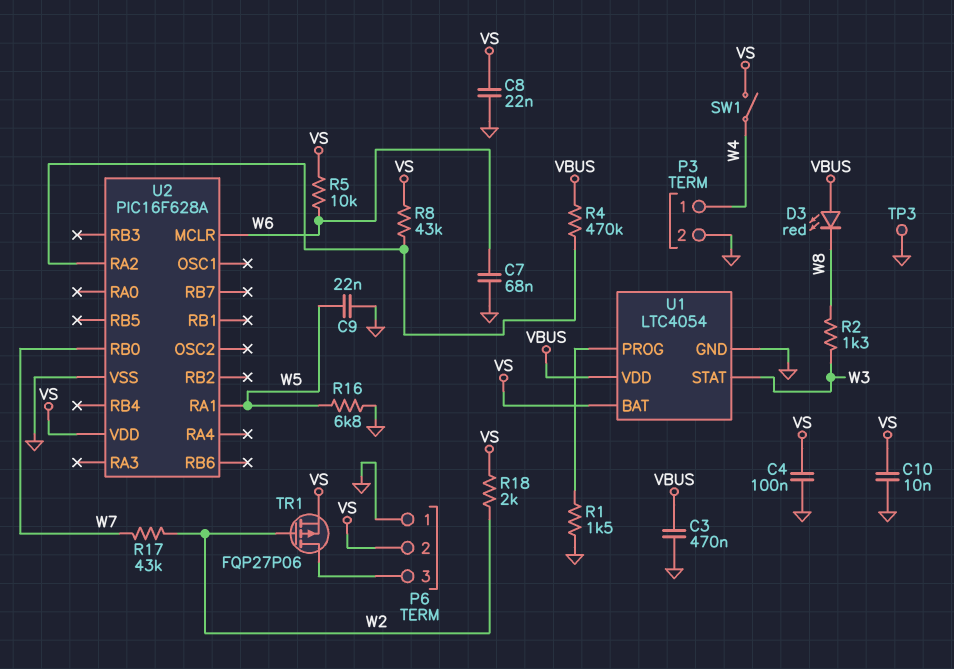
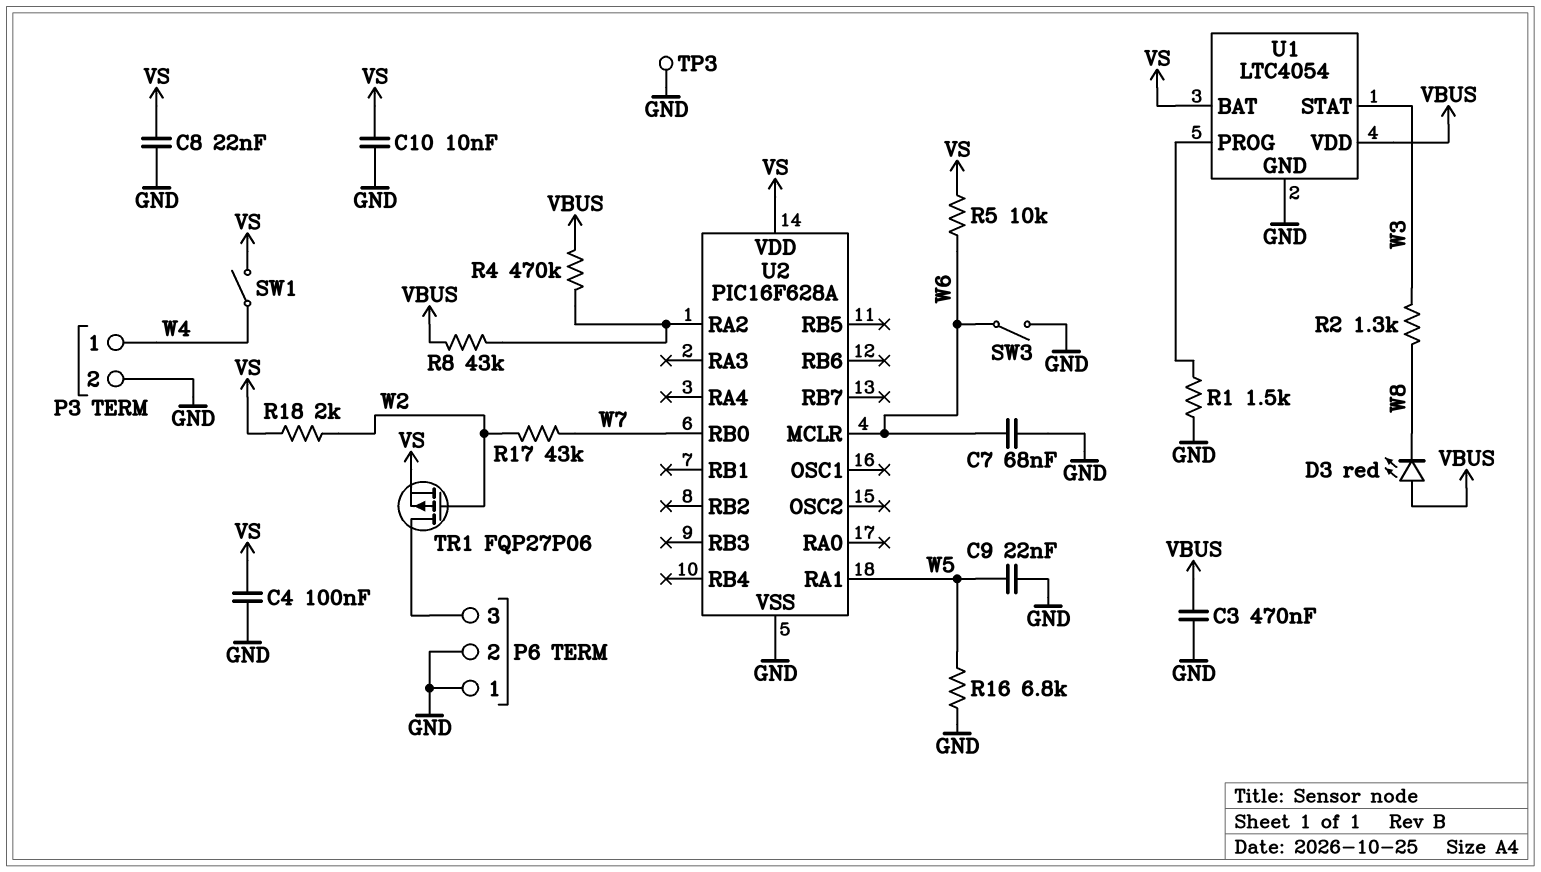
P6 pin 2: VS -> GND
R8: 43k (U2/RA2, VS) -> 43k (U2/RA2, VBUS)
SW3: none -> switch (GND, W6)

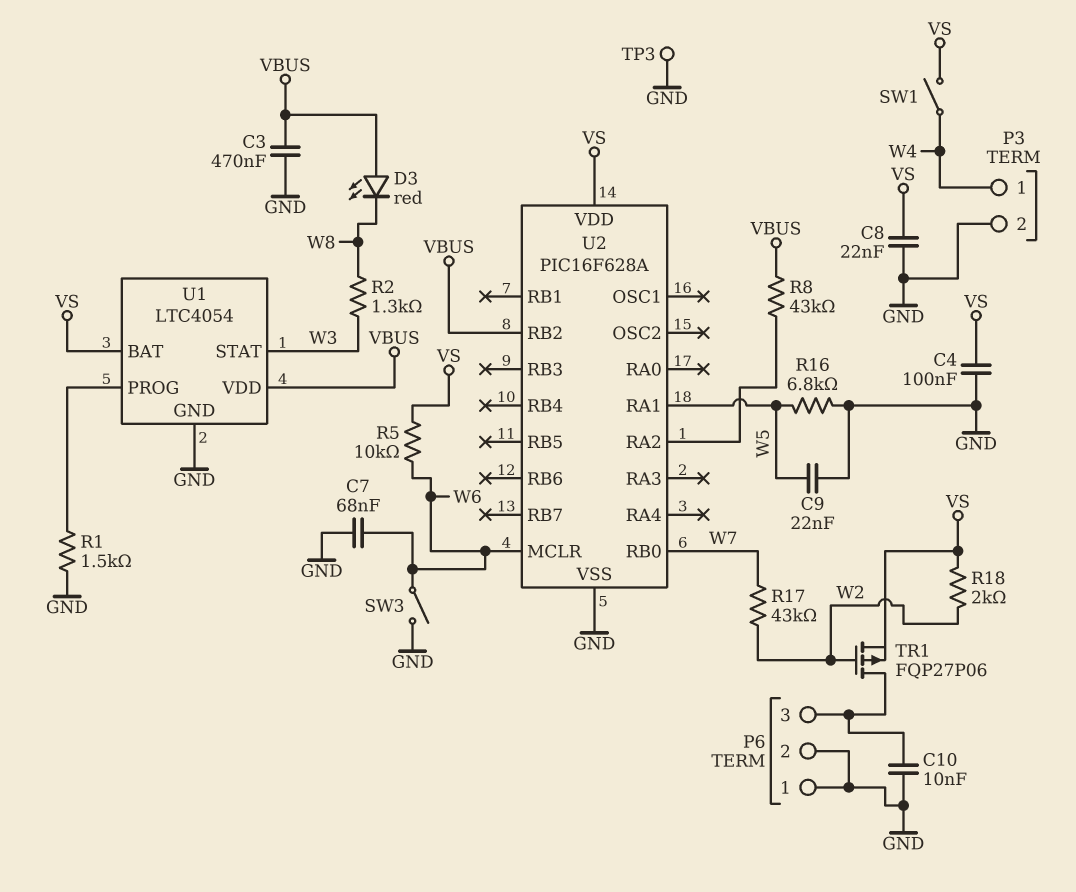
C10: 10nF (GND, VS) -> 10nF (GND, P6/3)
R4: 470k (U2/RA2, VBUS) -> none
U2 pin RB2: none -> VBUS

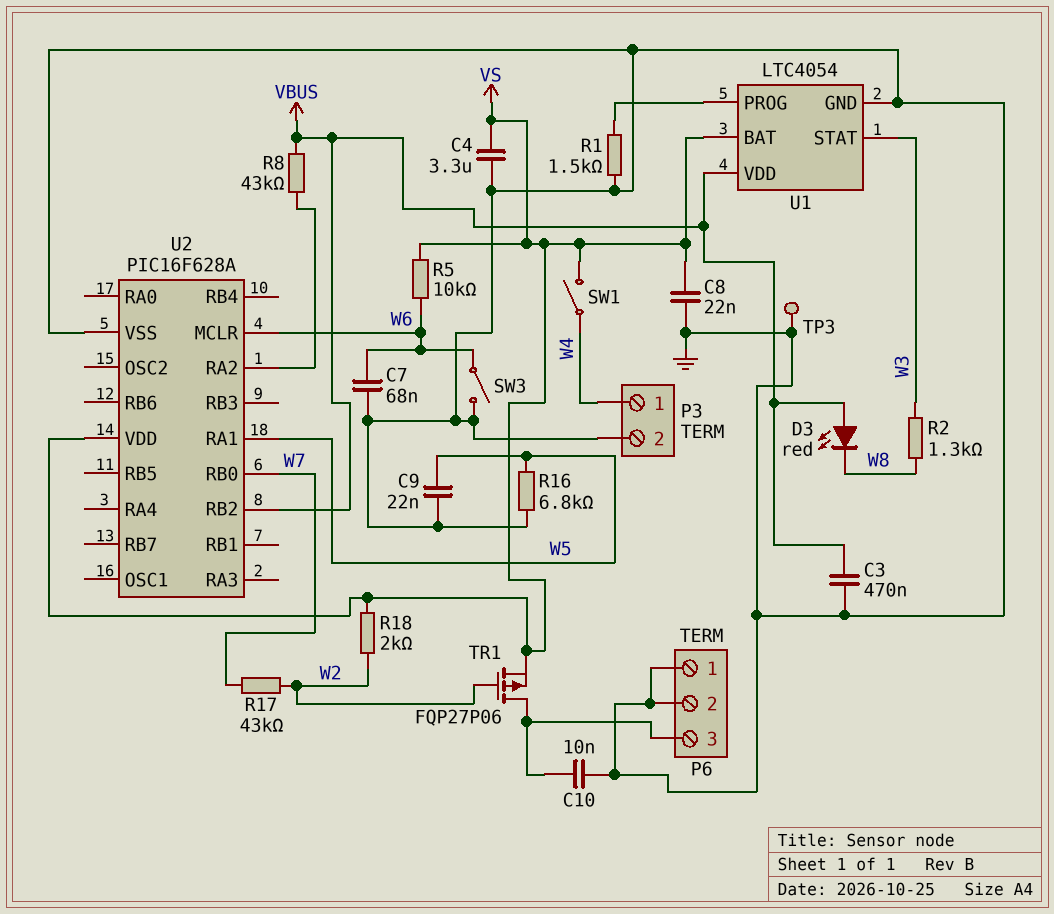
C4: 100nF (GND, VS) -> 3.3uF (GND, VS)

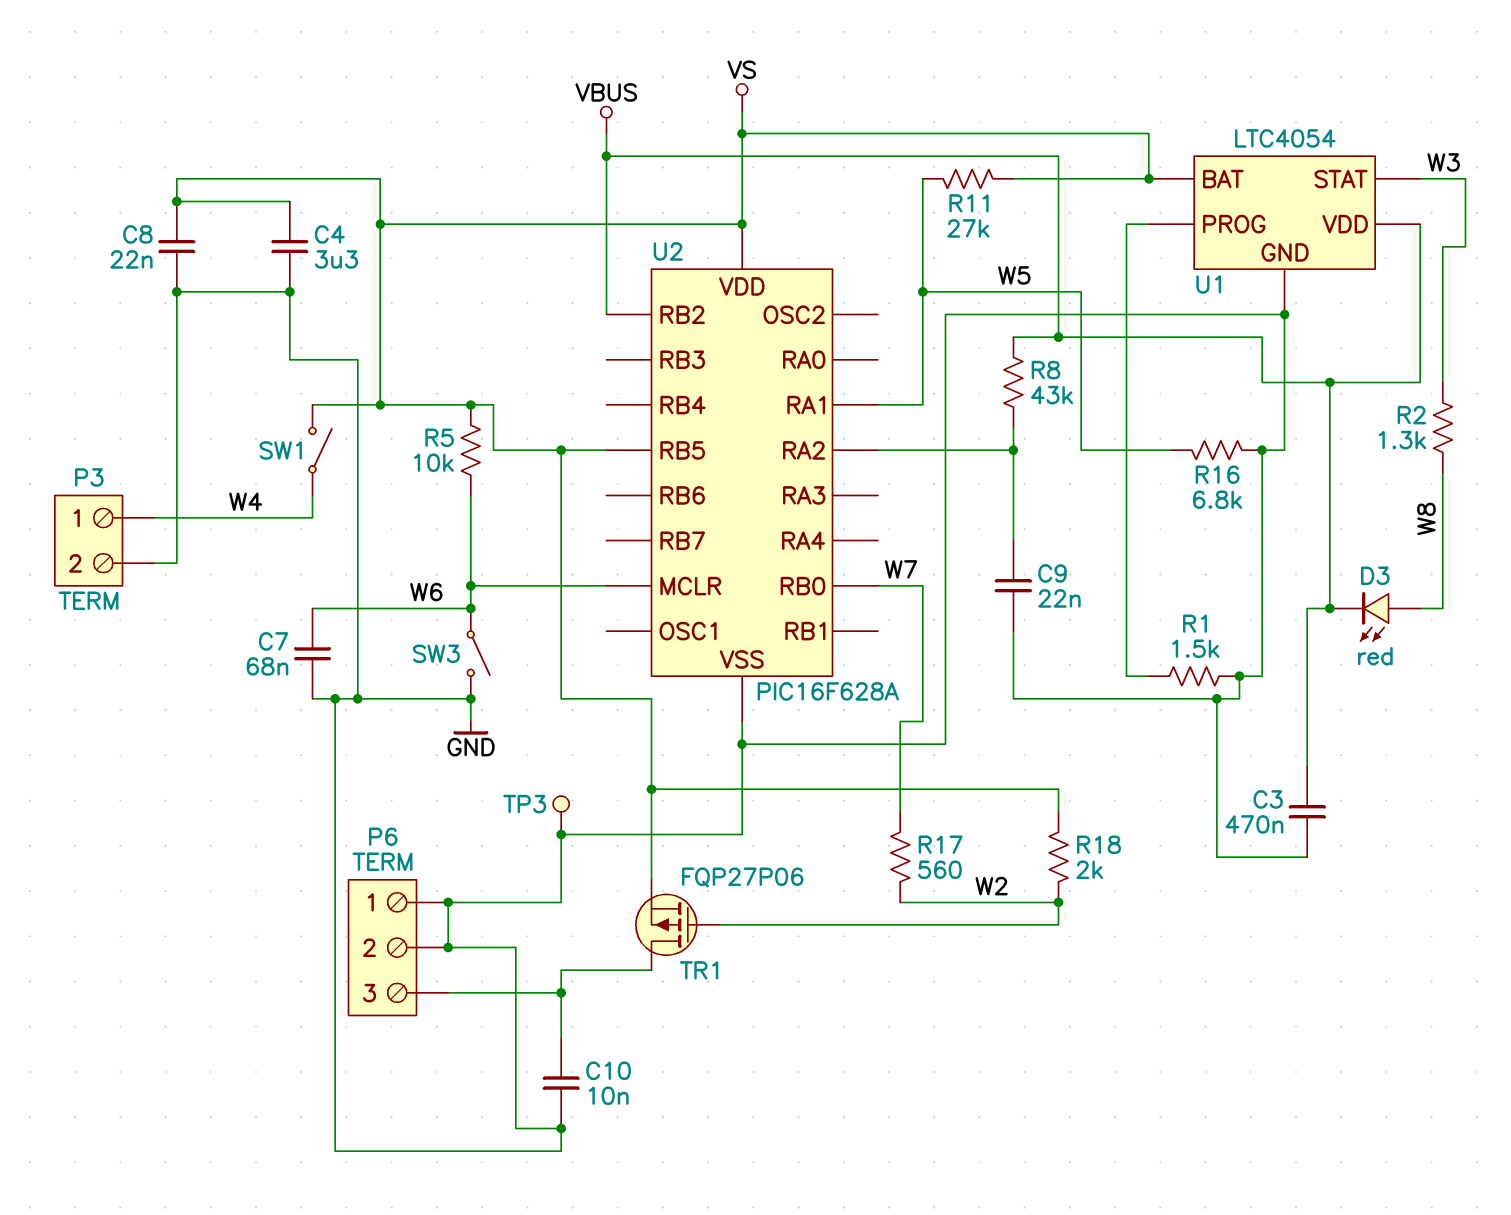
C9: 22nF (GND, W5) -> 22nF (GND, U2/RA2)
D3: LED red (A VBUS, K W8) -> LED red (A W8, K VBUS)
R11: none -> 27k (VS, W5)
R17: 43k (W2, W7) -> 560 (W2, W7)
U2 pin RB5: none -> VS

